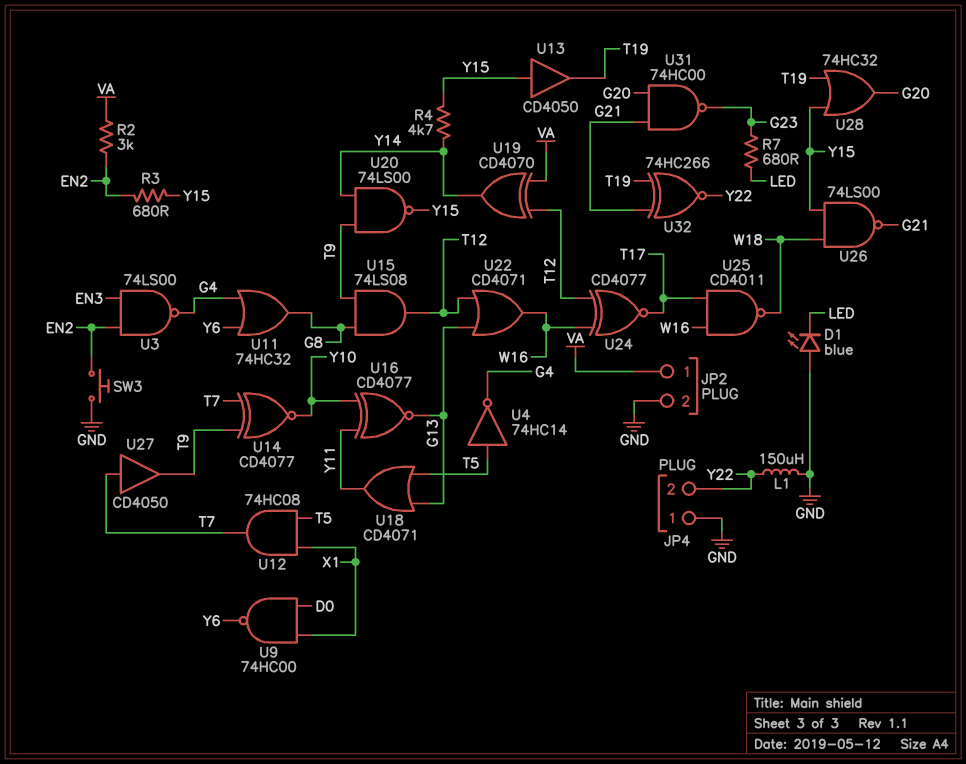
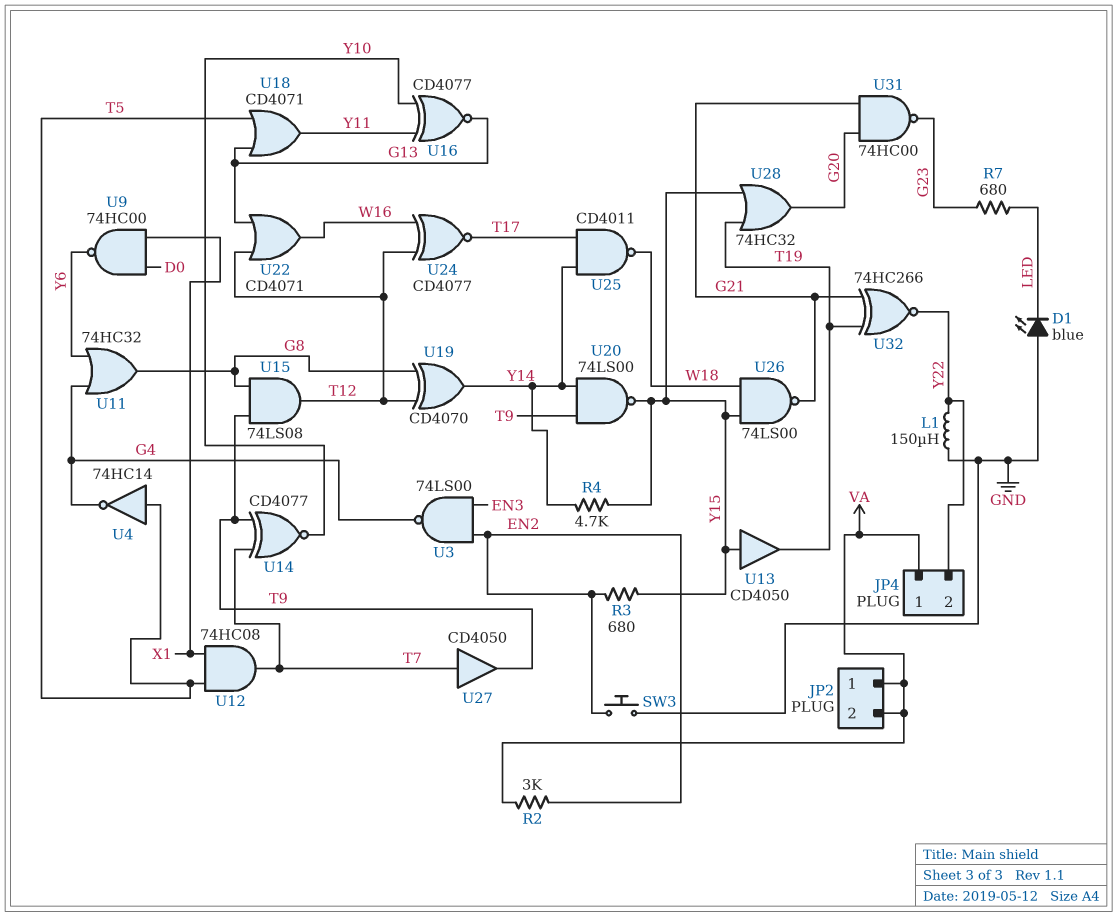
JP2 pin 2: GND -> VA
JP4 pin 1: GND -> VA
U19: XOR CD4070 (in T12, in VA, out Y14) -> XOR CD4070 (in G8, in T12, out Y14)
U25: NAND CD4011 (in T17, in W16, out W18) -> NAND CD4011 (in T17, in Y14, out W18)

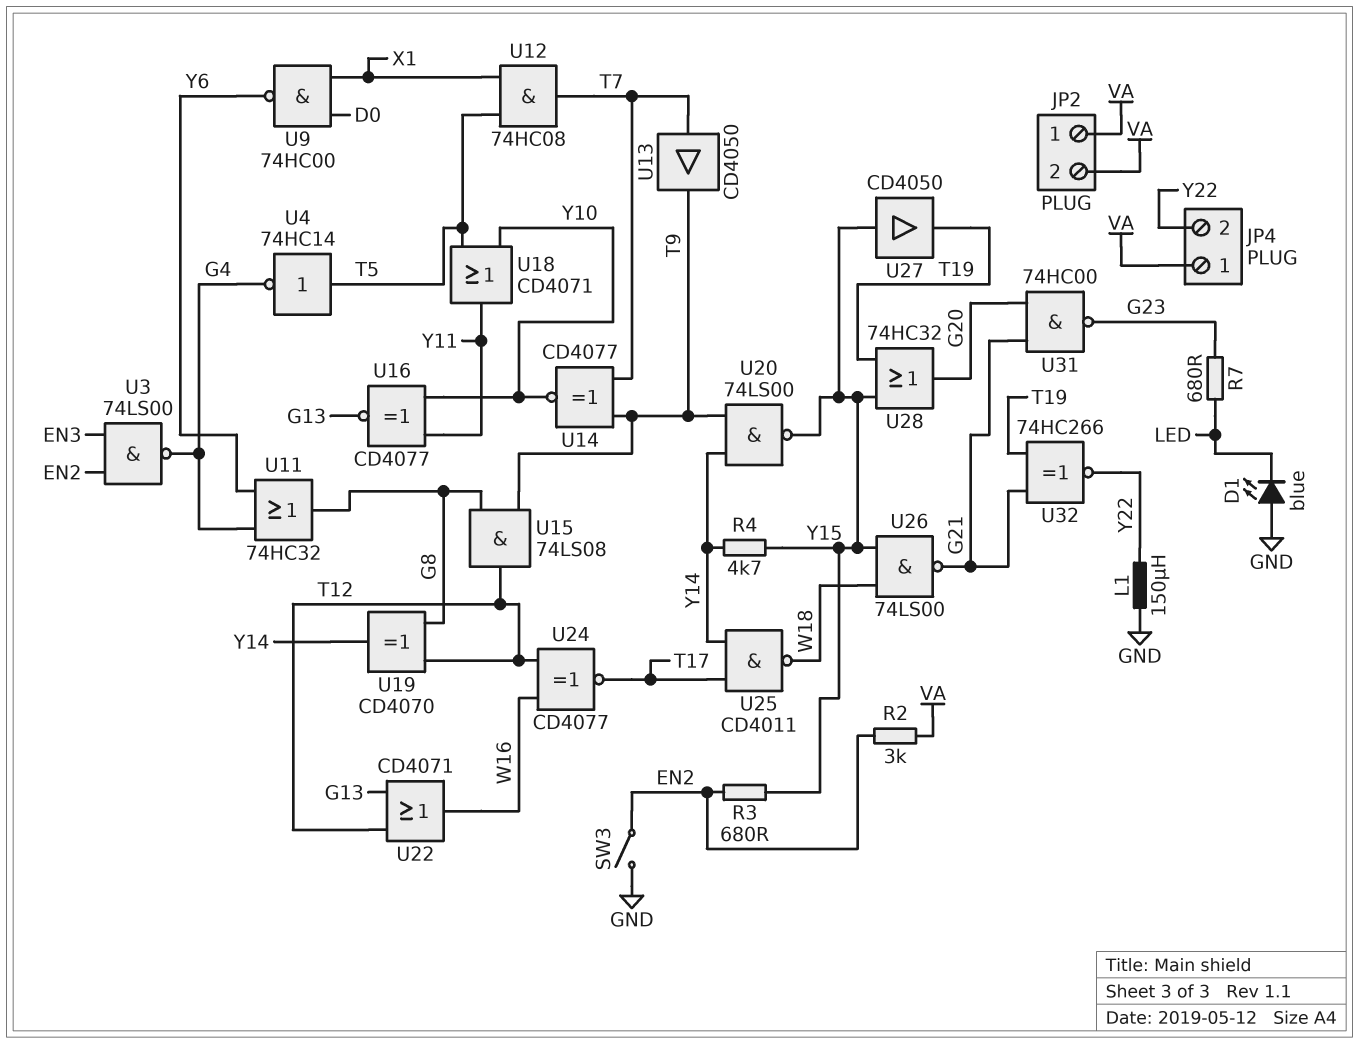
SW3: button (EN2, GND) -> switch (EN2, GND)
U13: buffer CD4050 (in Y15, out T19) -> buffer CD4050 (in T7, out T9)
U18: OR CD4071 (in G13, in T5, out Y11) -> OR CD4071 (in T5, in Y10, out Y11)
U27: buffer CD4050 (in T7, out T9) -> buffer CD4050 (in Y15, out T19)

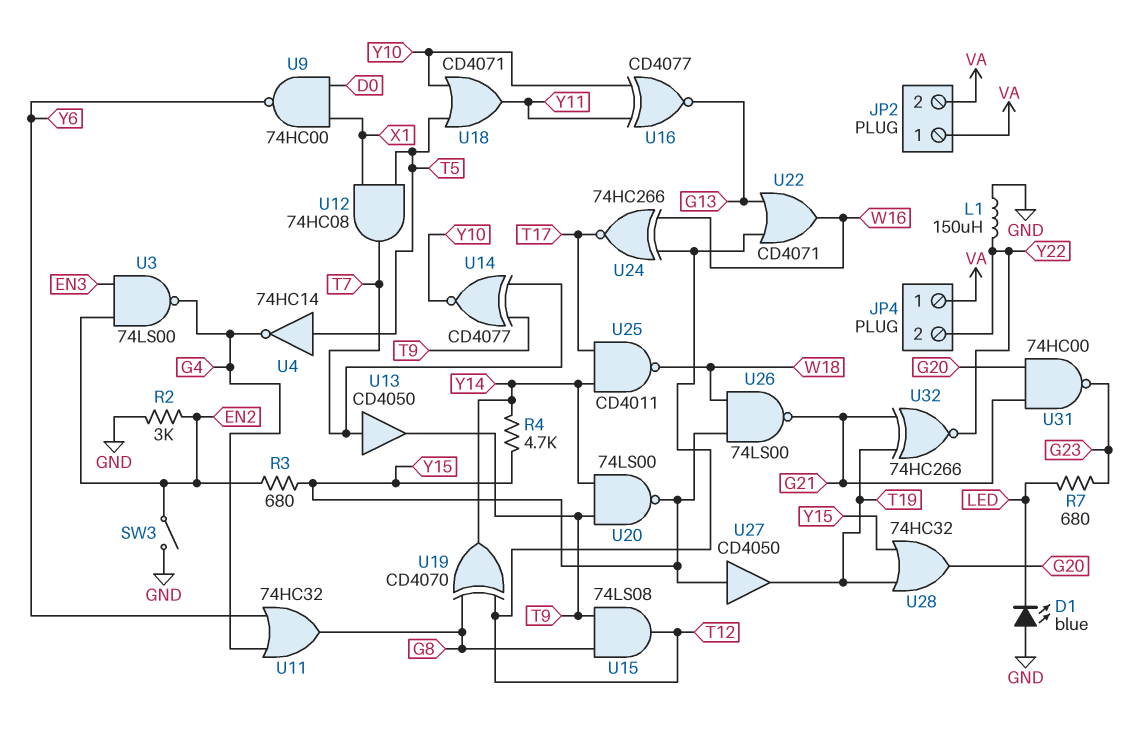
R2: 3k (EN2, VA) -> 3k (EN2, GND)
U24: XNOR CD4077 (in T12, in W16, out T17) -> XNOR 74HC266 (in T12, in W16, out T17)

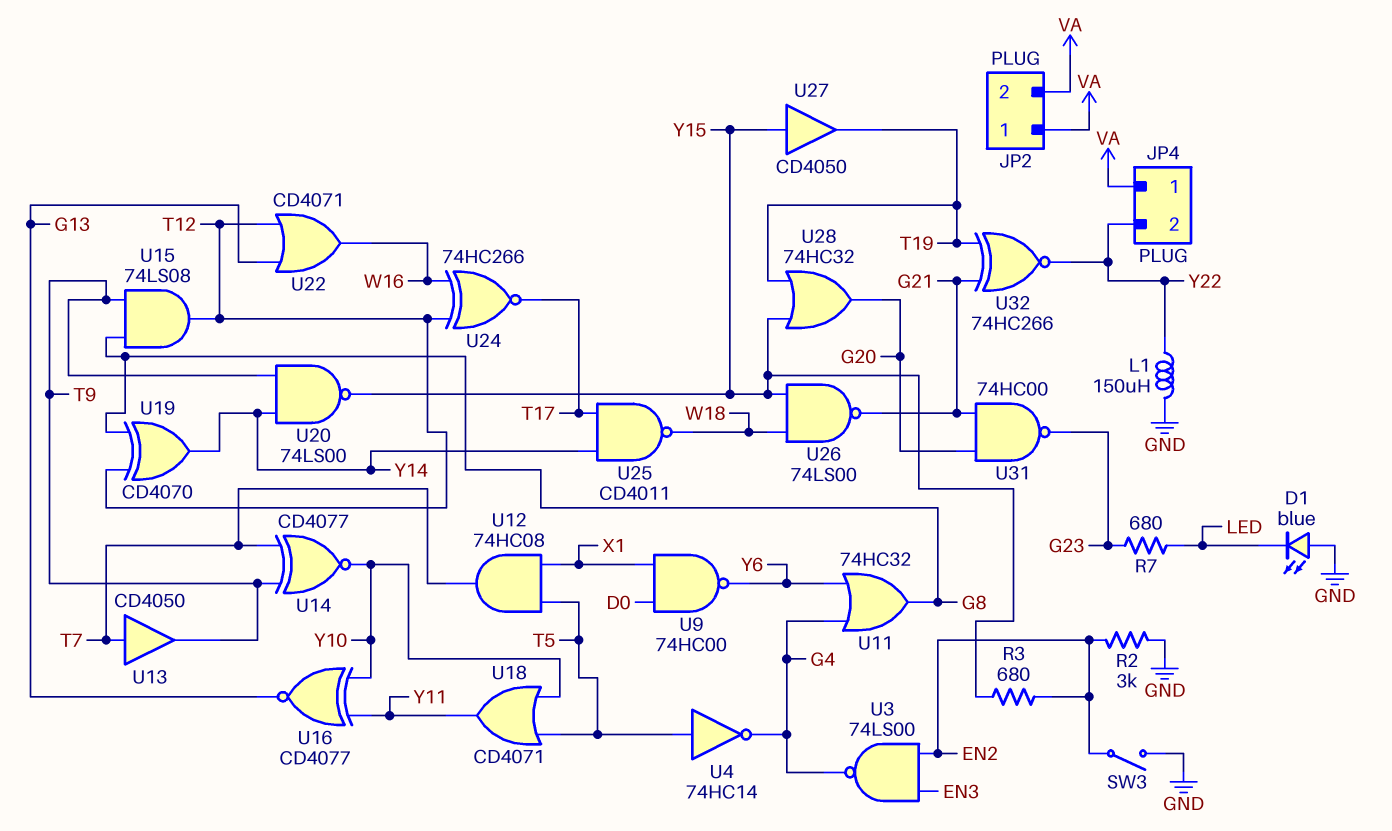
R4: 4.7k (Y14, Y15) -> none

